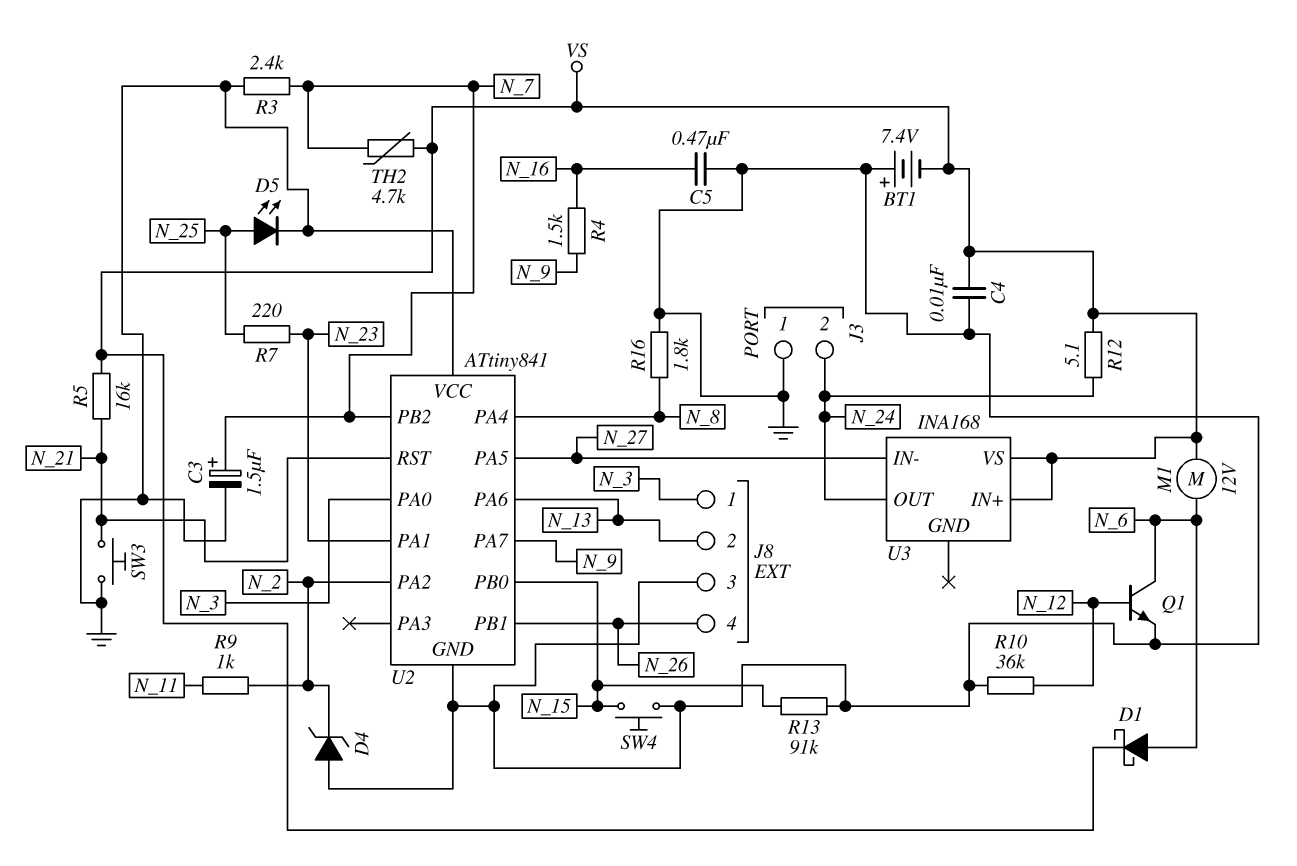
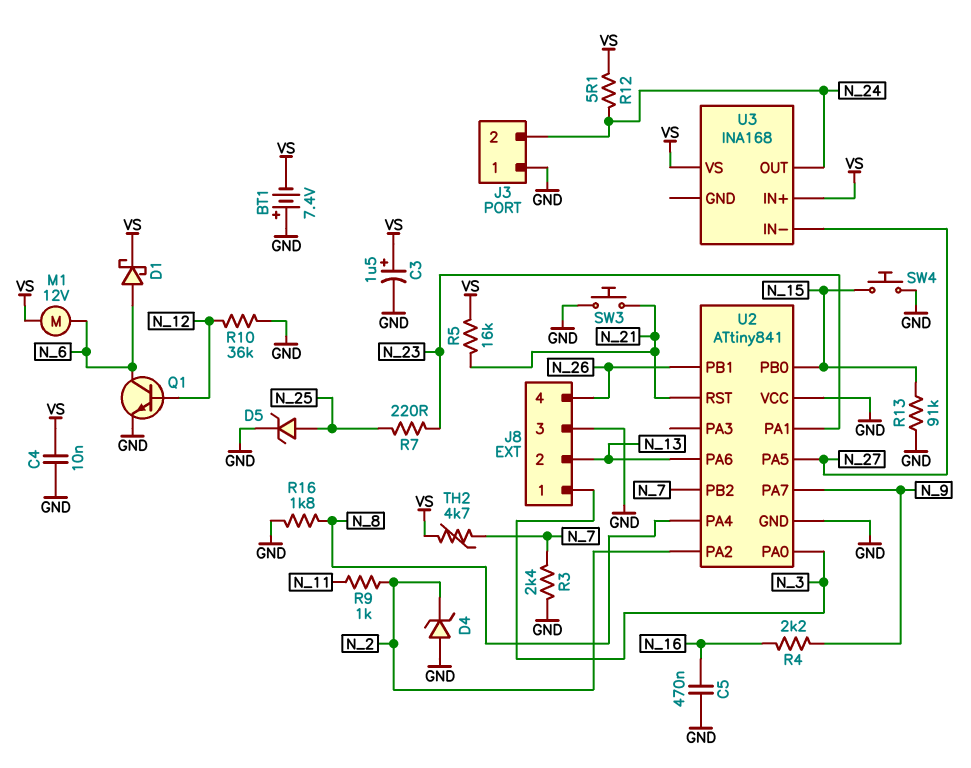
C3: 1.5uF (plus N_7, minus GND) -> 1.5uF (plus VS, minus GND)
D5: LED (A N_25, K GND) -> zener (A N_25, K GND)
R4: 1.5k (N_9, N_16) -> 2.2k (N_9, N_16)

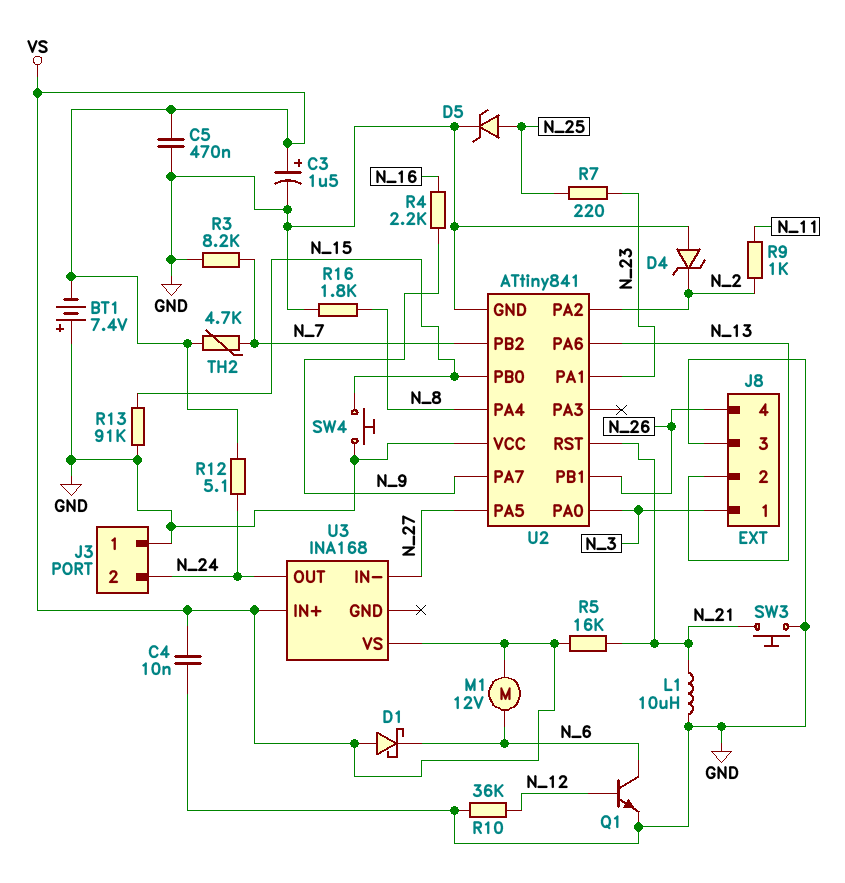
C5: 470nF (GND, N_16) -> 470nF (GND, VS)
D1: schottky (A N_6, K VS) -> schottky (A VS, K N_6)
L1: none -> 10uH (GND, N_21)
R3: 2.4k (GND, N_7) -> 8.2k (GND, N_7)

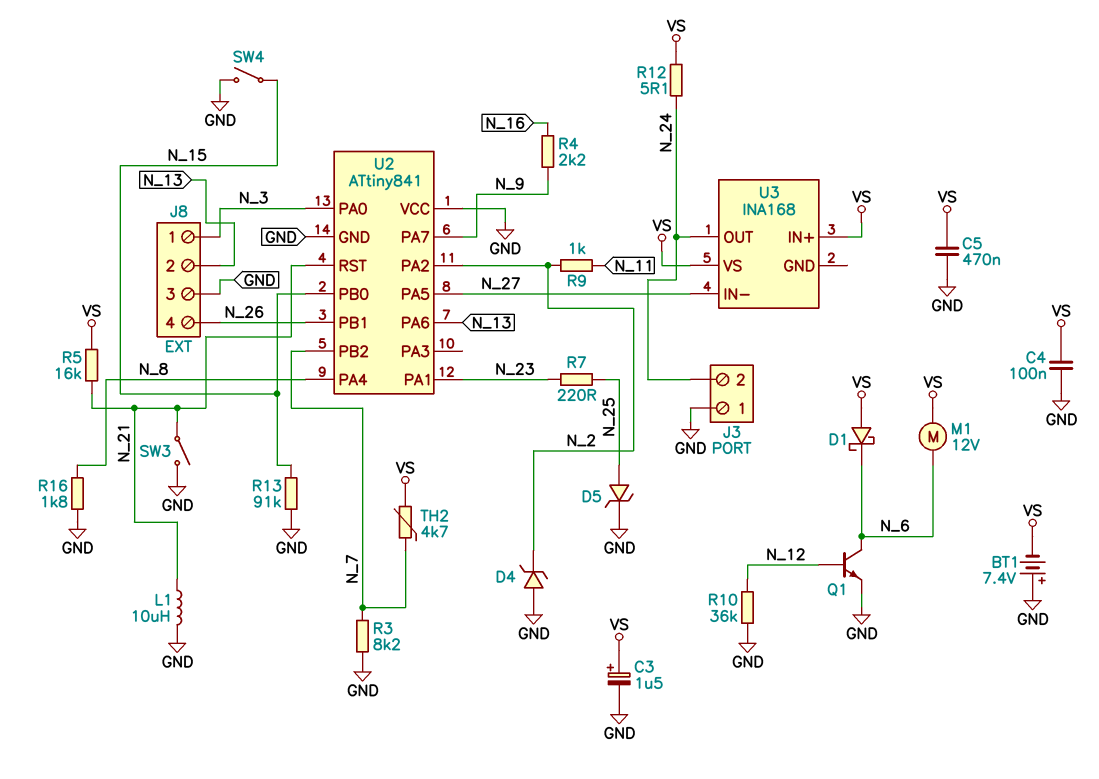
C4: 10nF (GND, VS) -> 100nF (GND, VS)
SW3: button (GND, N_21) -> switch (GND, N_21)
SW4: button (GND, N_15) -> switch (GND, N_15)

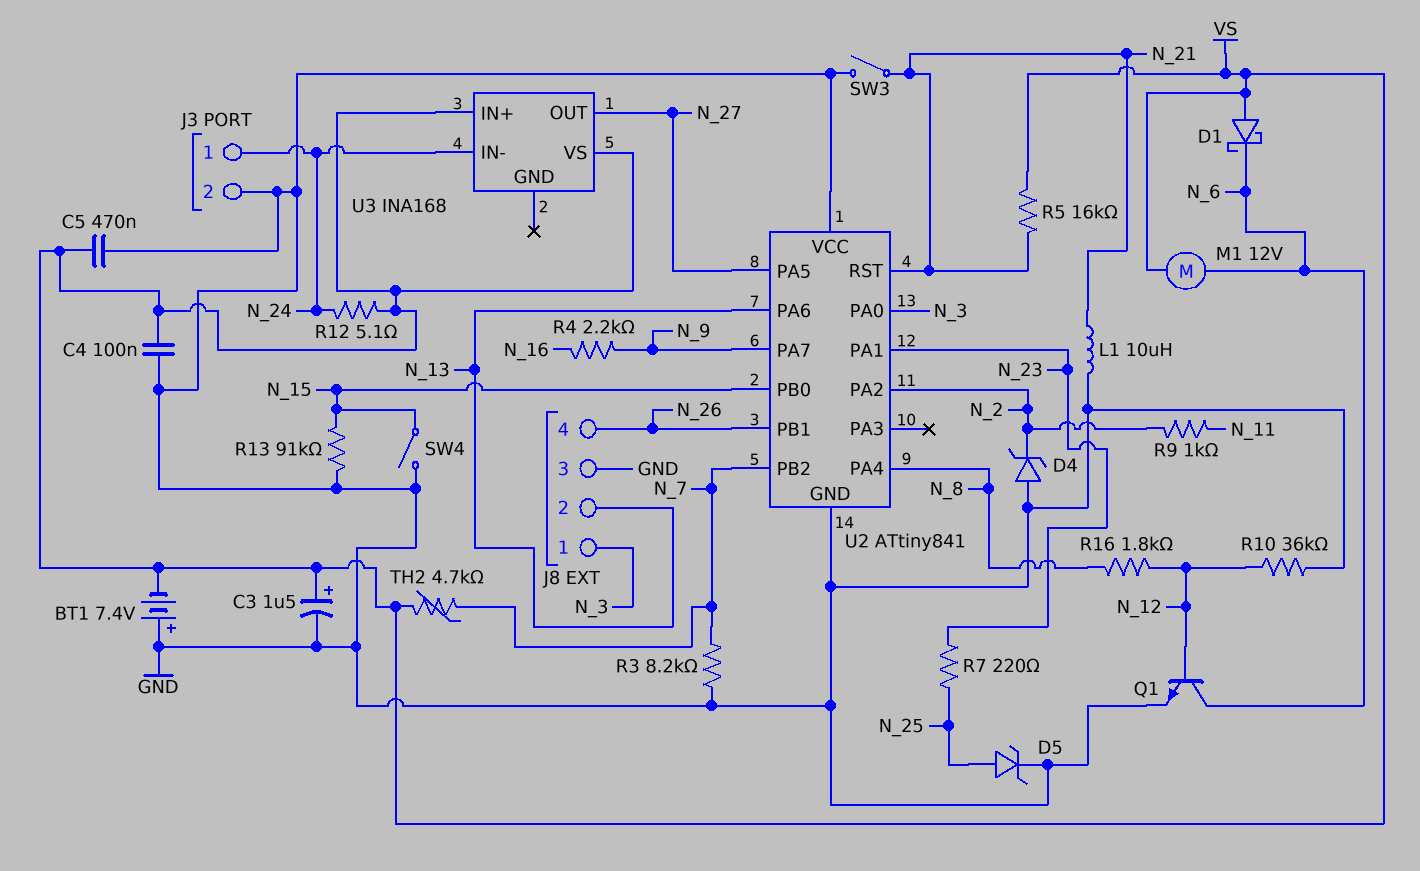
J3 pin 1: GND -> N_24
J3 pin 2: N_24 -> GND
R16: 1.8k (GND, N_8) -> 1.8k (N_8, N_12)
U3 pin IN-: N_27 -> N_24
U3 pin OUT: N_24 -> N_27

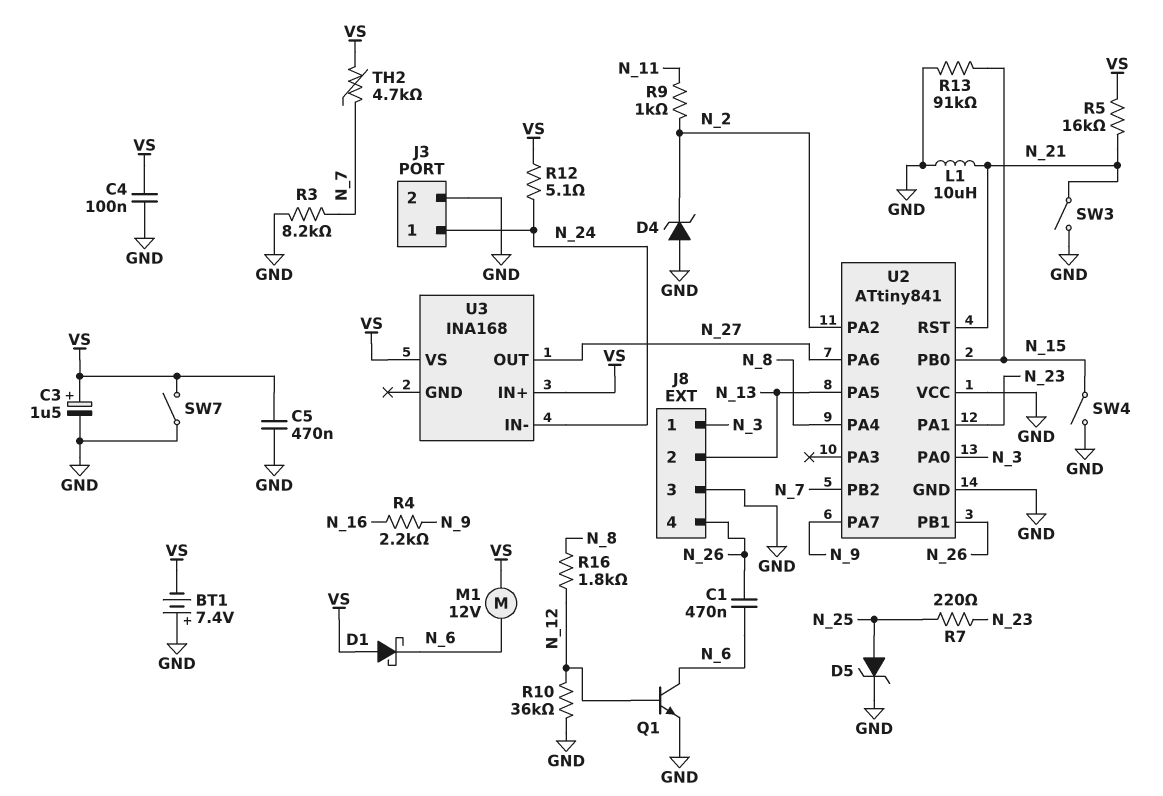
C1: none -> 470nF (N_6, N_26)
SW7: none -> switch (GND, VS)
U2 pin PA5: N_27 -> N_13
U2 pin PA6: N_13 -> N_27

